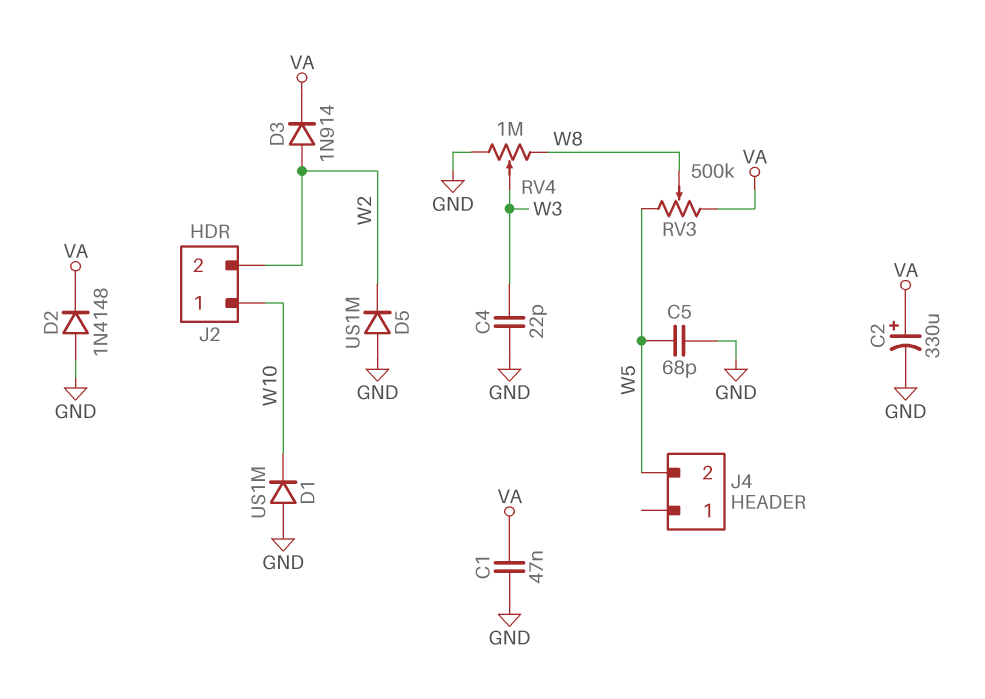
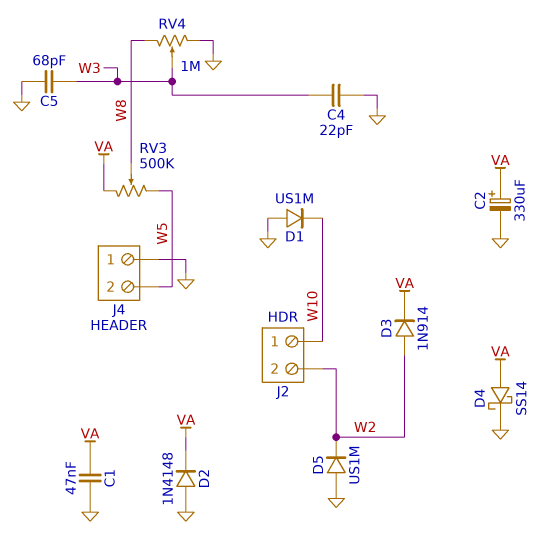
C5: 68pF (GND, W5) -> 68pF (GND, W3)
D4: none -> schottky SS14 (A VA, K GND)
J4 pin 1: none -> GND

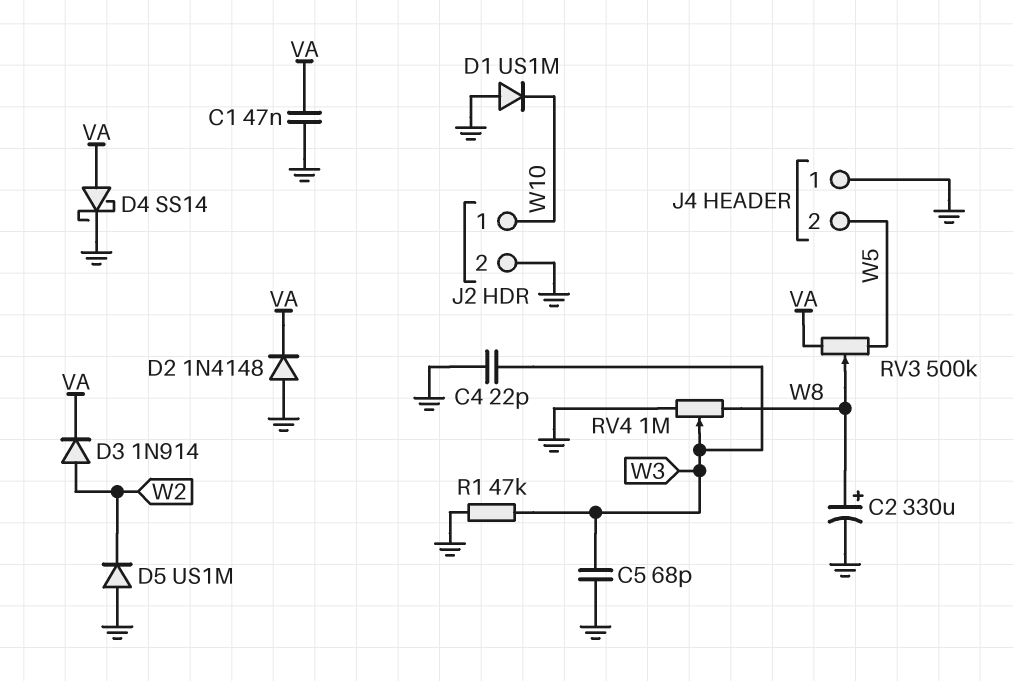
C2: 330uF (plus VA, minus GND) -> 330uF (plus W8, minus GND)
J2 pin 2: W2 -> GND
R1: none -> 47k (GND, W3)

